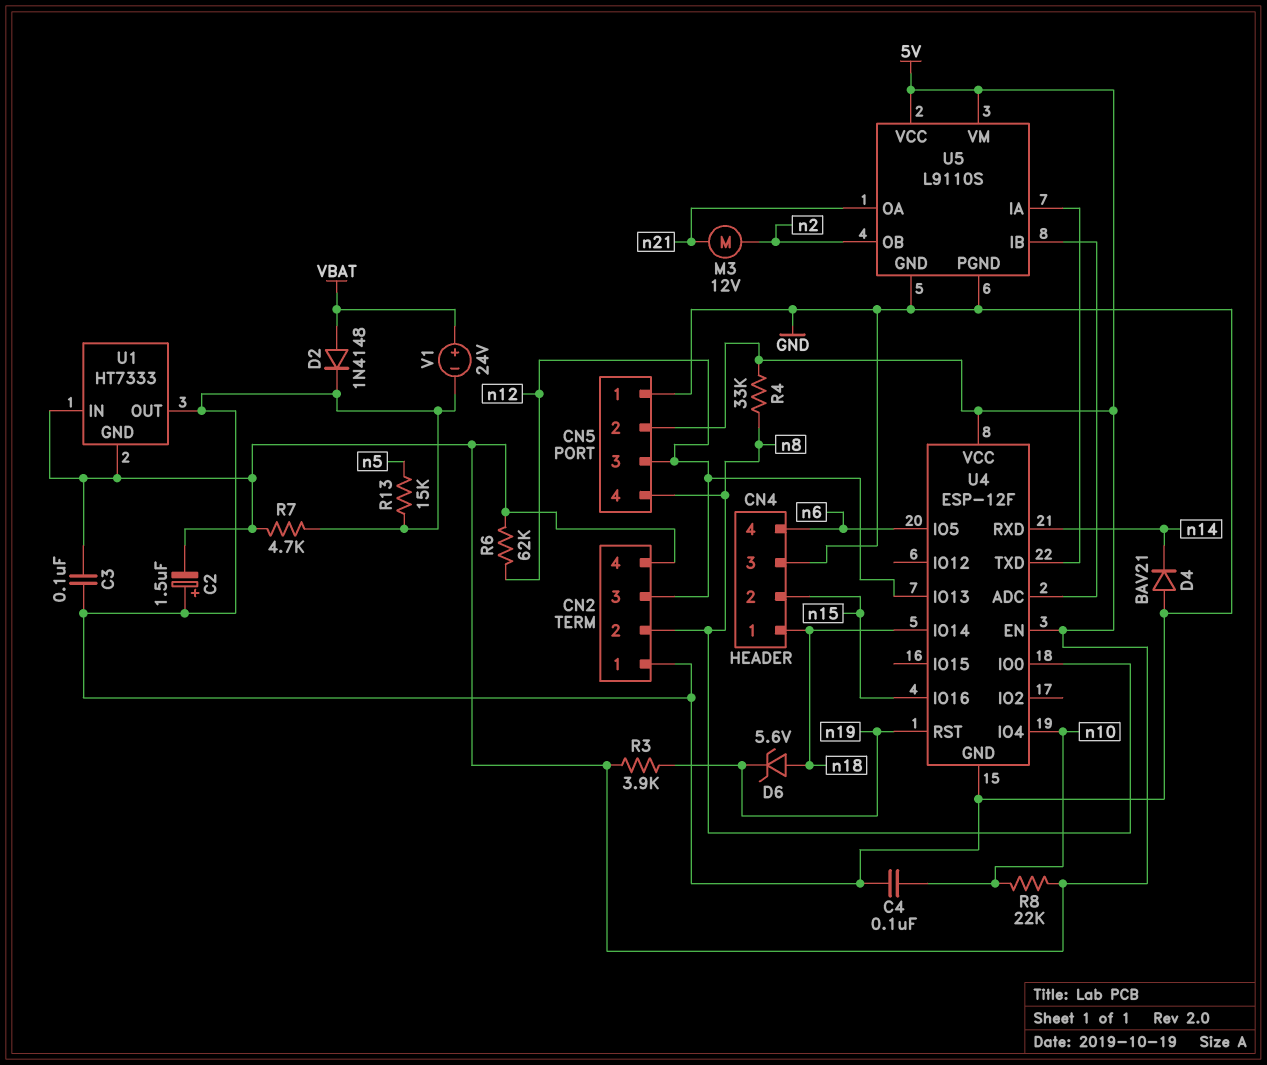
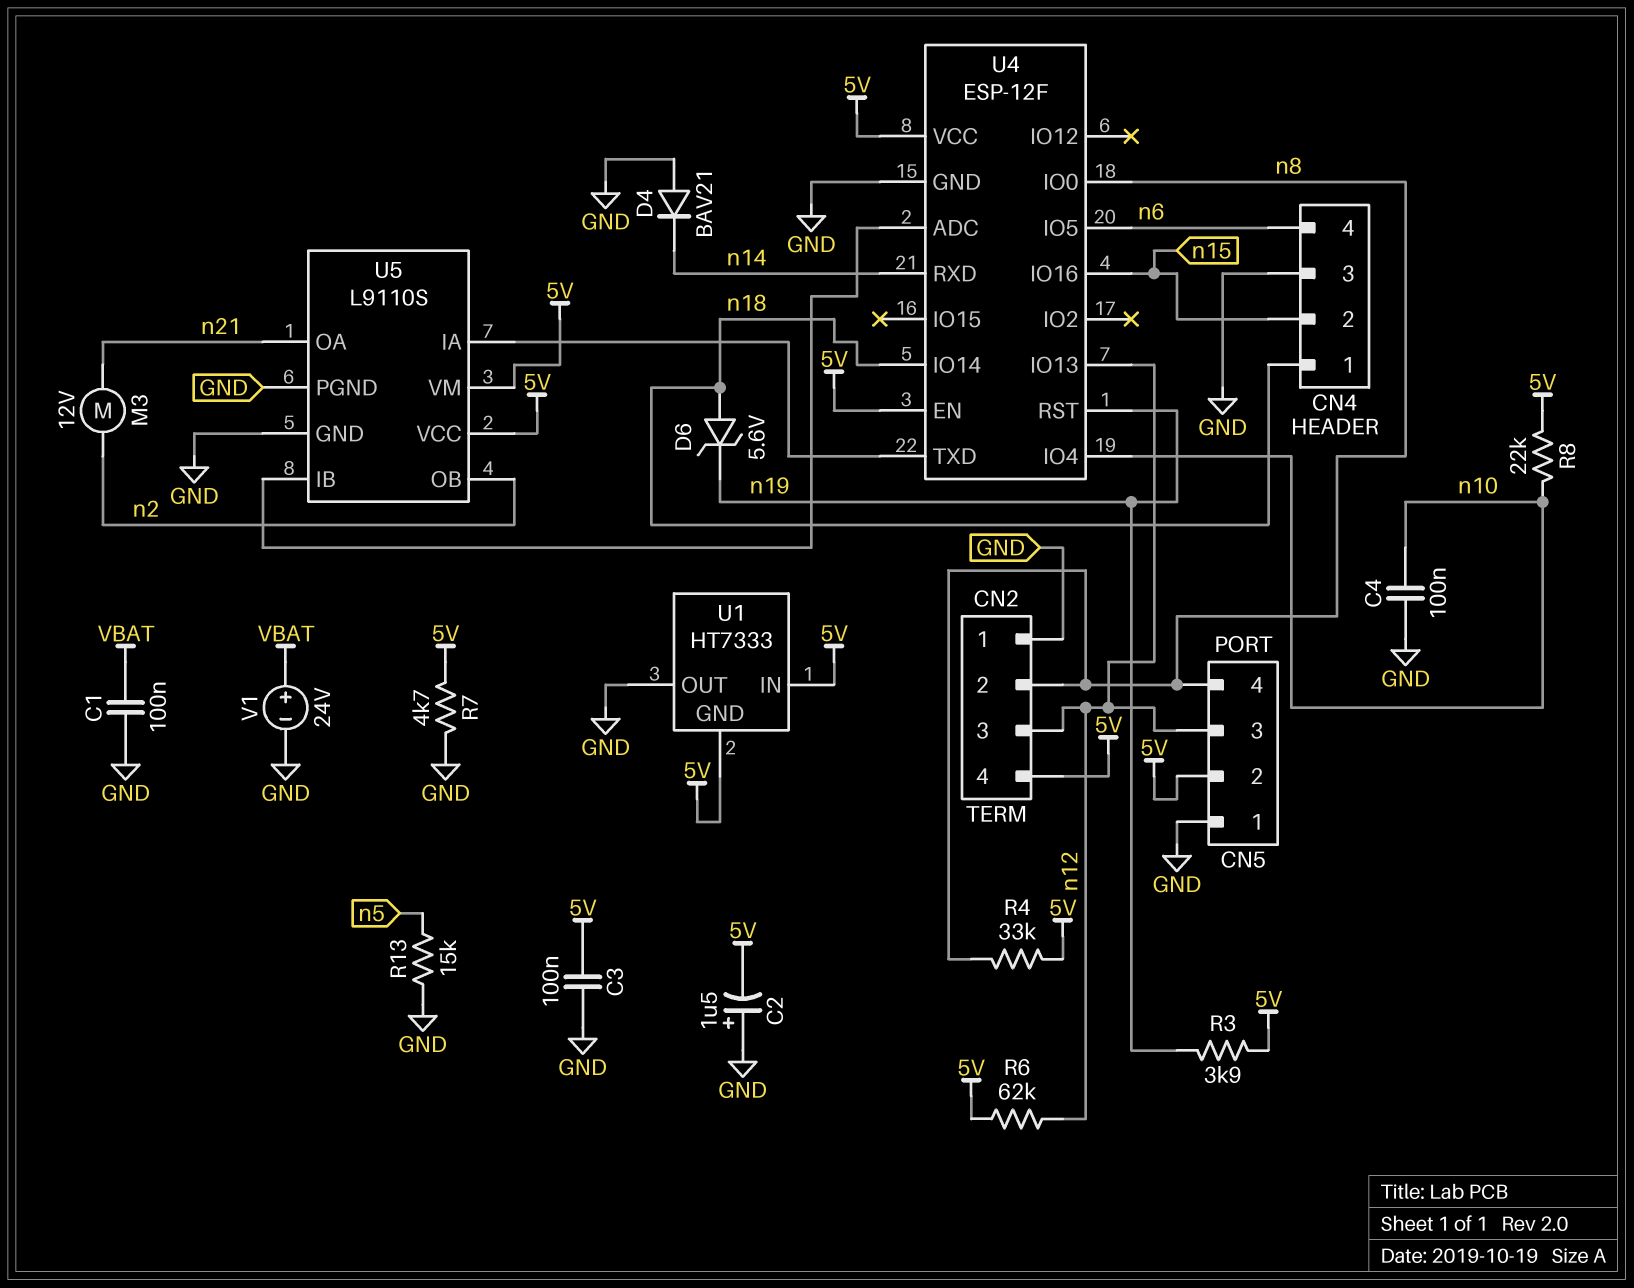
C1: none -> 100nF (GND, VBAT)
D2: diode 1N4148 (A VBAT, K GND) -> none

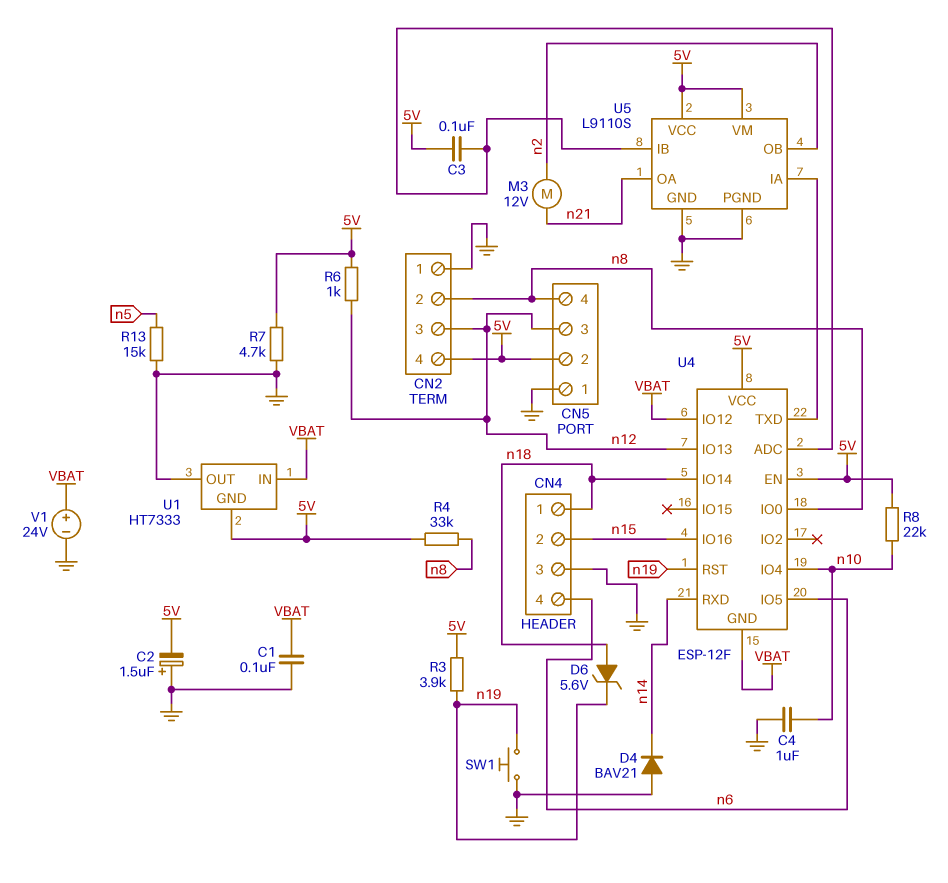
C3: 100nF (5V, GND) -> 100nF (5V, U4/ADC)
C4: 100nF (GND, n10) -> 1uF (GND, n10)
R6: 62k (5V, n12) -> 1k (5V, n12)
SW1: none -> button (GND, n19)
U1 pin IN: 5V -> VBAT
U4 pin GND: GND -> VBAT
U4 pin IO12: none -> VBAT

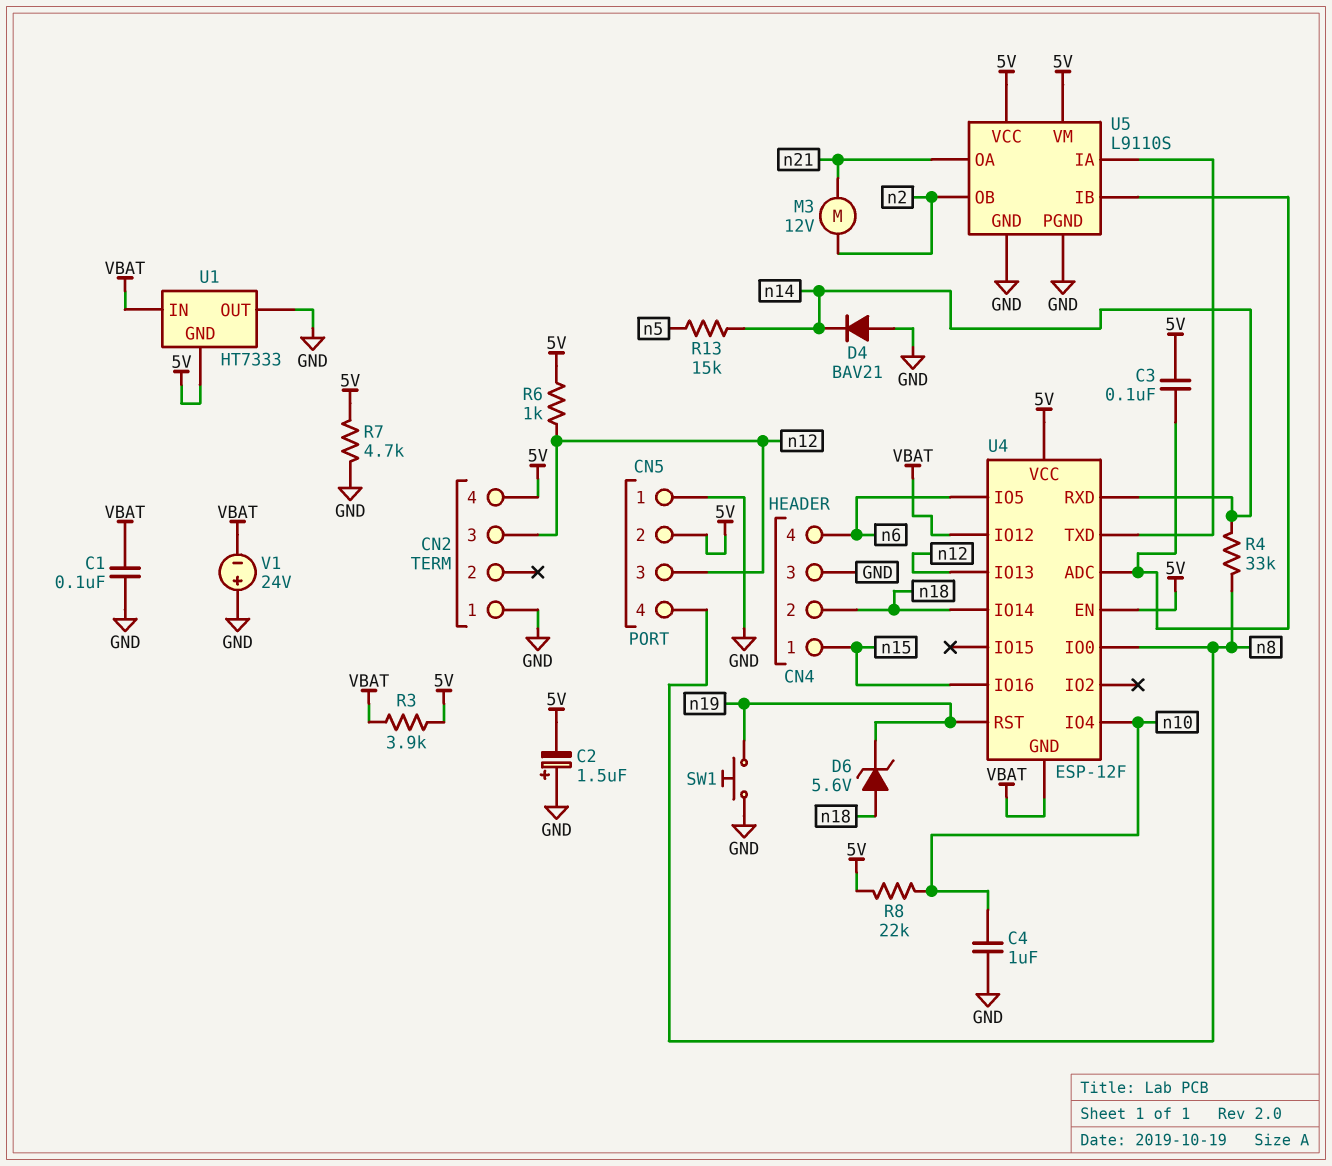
CN2 pin 2: n8 -> none
CN4 pin 1: n18 -> n15
CN4 pin 2: n15 -> n18
R3: 3.9k (5V, n19) -> 3.9k (5V, VBAT)
R4: 33k (5V, n8) -> 33k (n8, n14)
R13: 15k (GND, n5) -> 15k (n5, n14)
V1: 24V (plus VBAT, minus GND) -> 24V (plus GND, minus VBAT)

